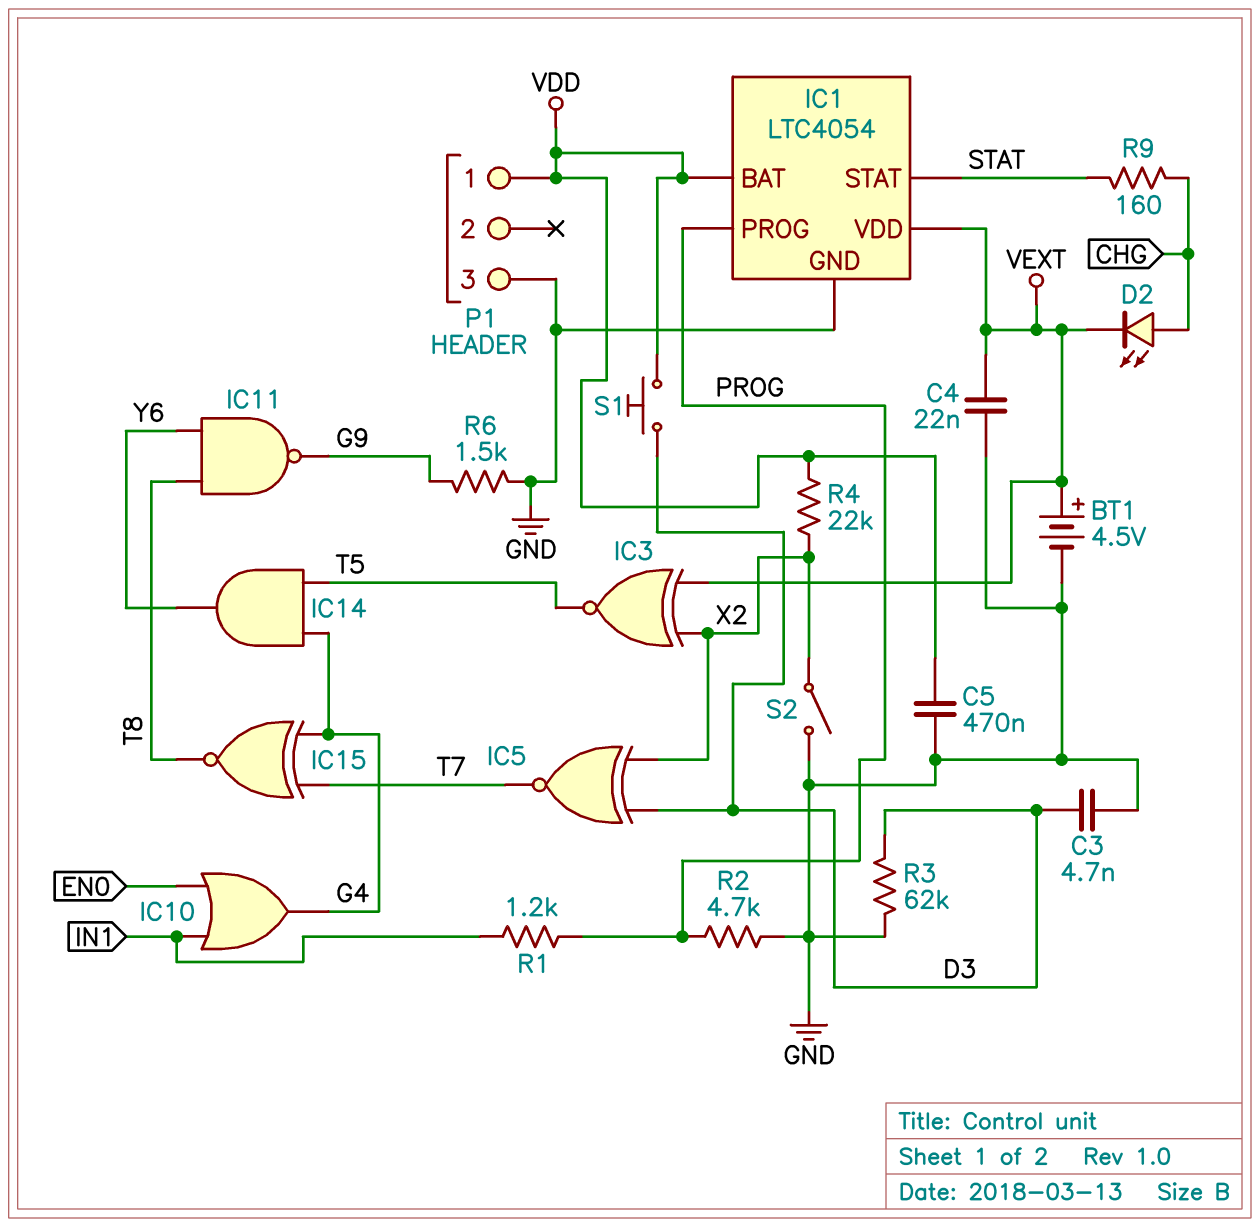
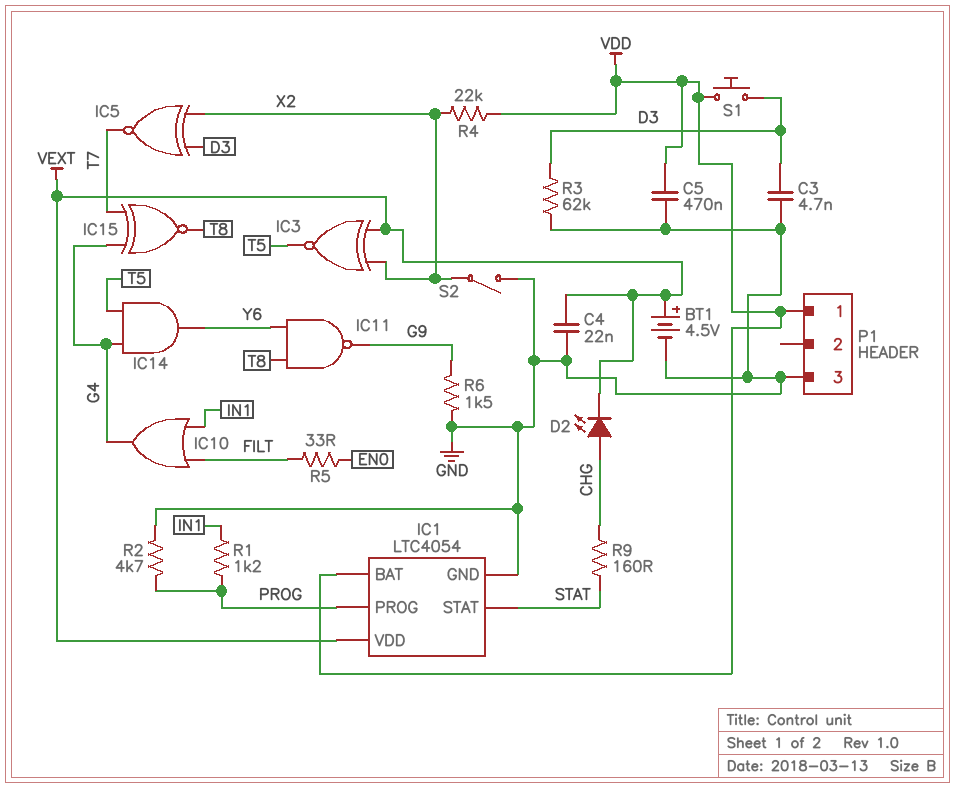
IC10: OR (in EN0, in IN1, out G4) -> OR (in FILT, in IN1, out G4)
R5: none -> 33 (EN0, FILT)

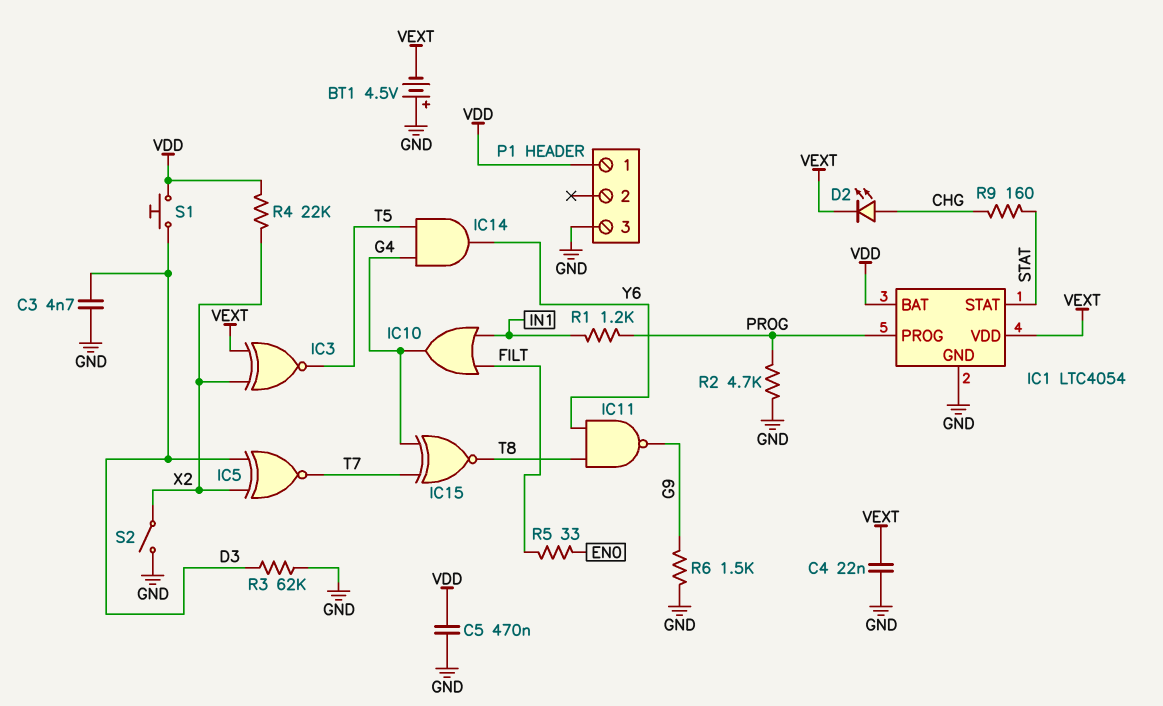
BT1: 4.5V (plus VEXT, minus GND) -> 4.5V (plus GND, minus VEXT)

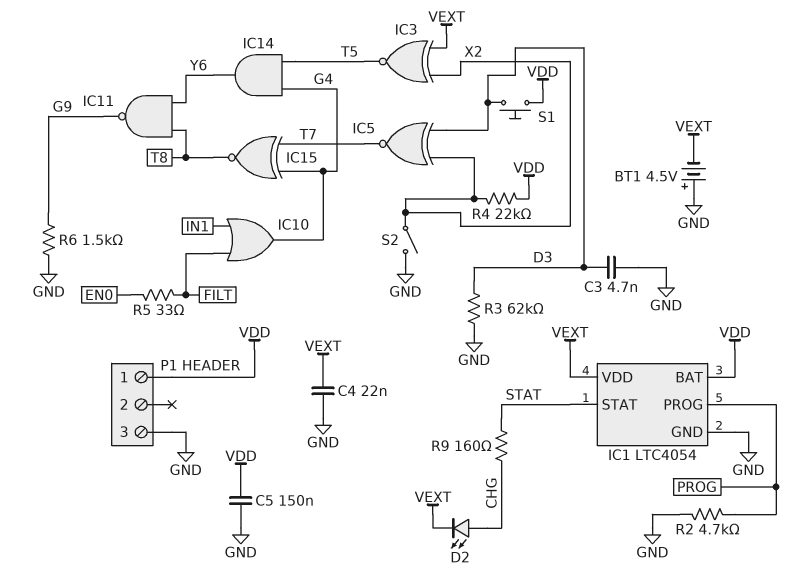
C5: 470nF (GND, VDD) -> 150nF (GND, VDD)
R1: 1.2k (IN1, PROG) -> none

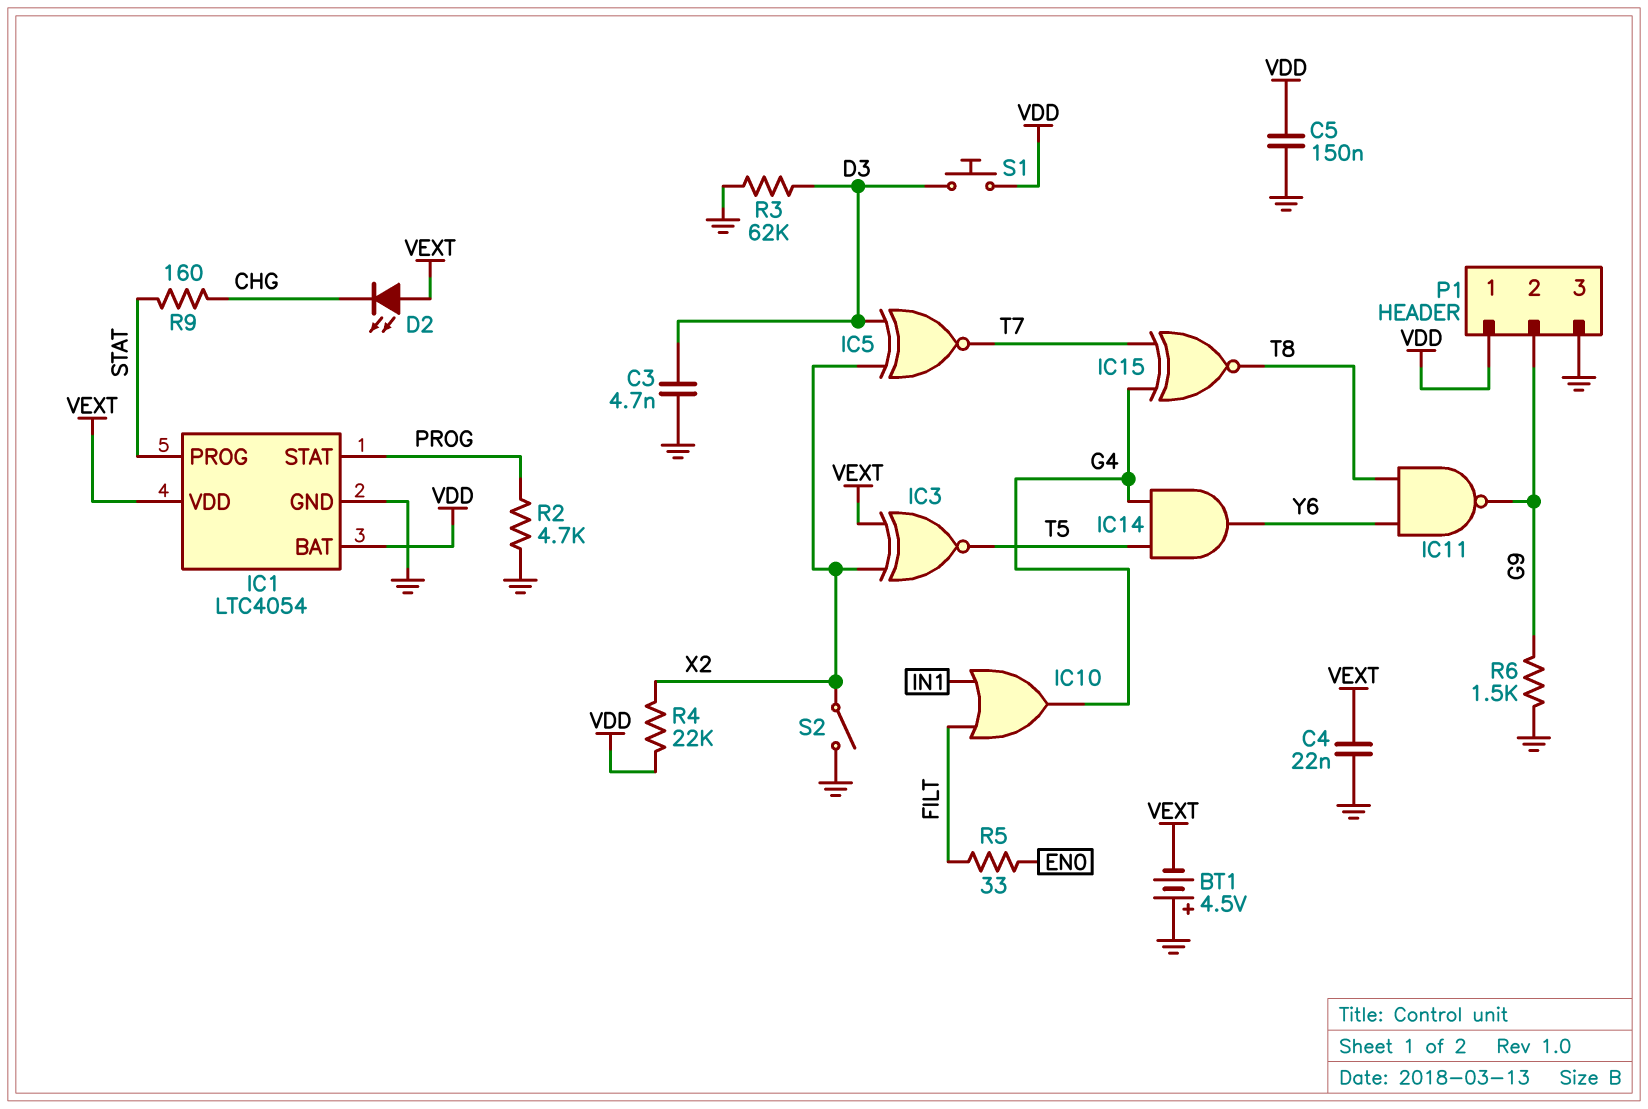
D2: LED (A CHG, K VEXT) -> LED (A VEXT, K CHG)
IC1 pin PROG: PROG -> STAT
IC1 pin STAT: STAT -> PROG
P1 pin 2: none -> G9

